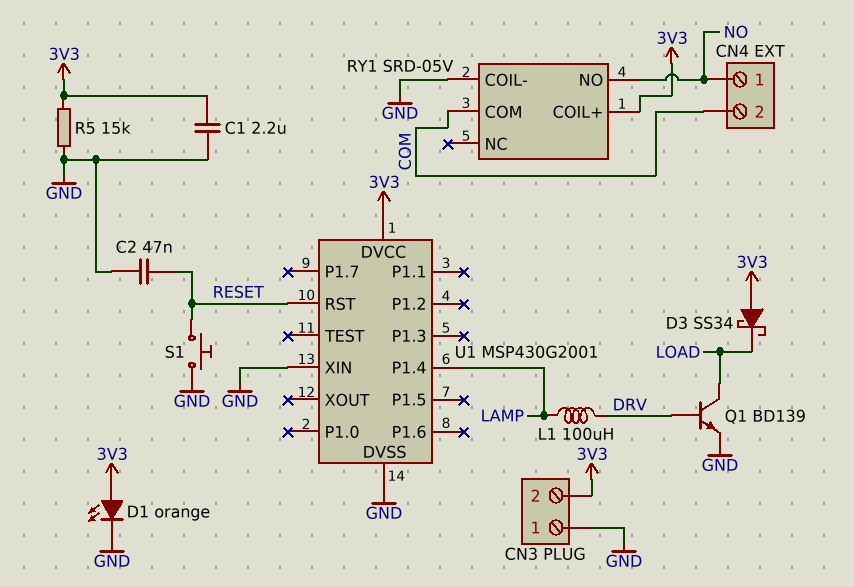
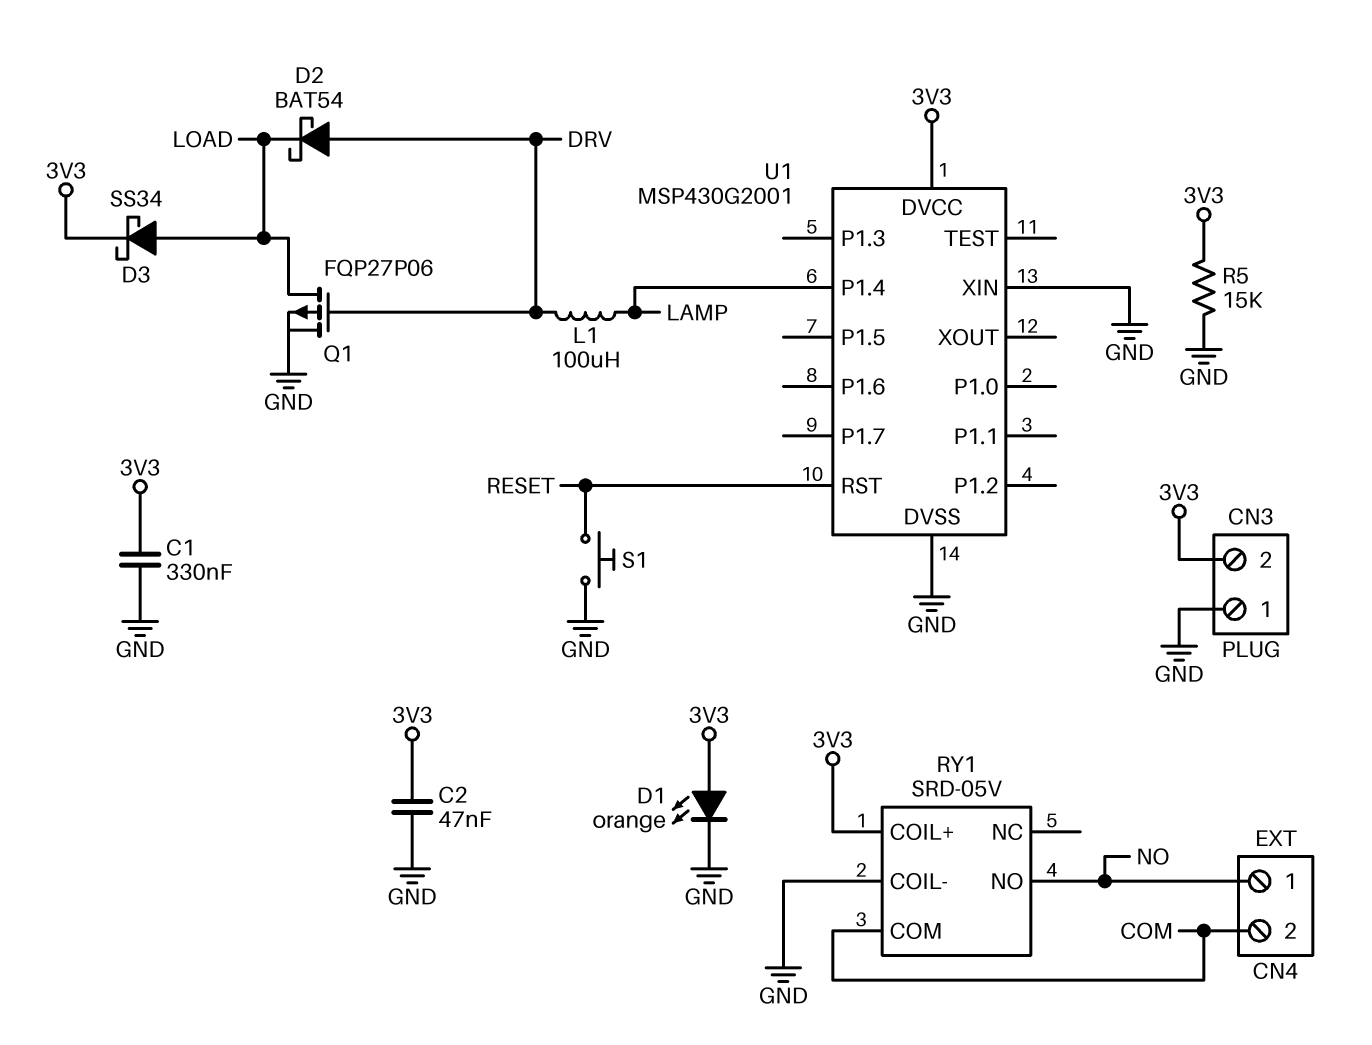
C1: 2.2uF (3V3, GND) -> 330nF (3V3, GND)
C2: 47nF (GND, RESET) -> 47nF (3V3, GND)
D2: none -> schottky BAT54 (A DRV, K LOAD)
D3: schottky SS34 (A 3V3, K LOAD) -> schottky SS34 (A LOAD, K 3V3)
Q1: NPN BD139 (B DRV, C LOAD, E GND) -> PMOS FQP27P06 (G DRV, D LOAD, S GND)

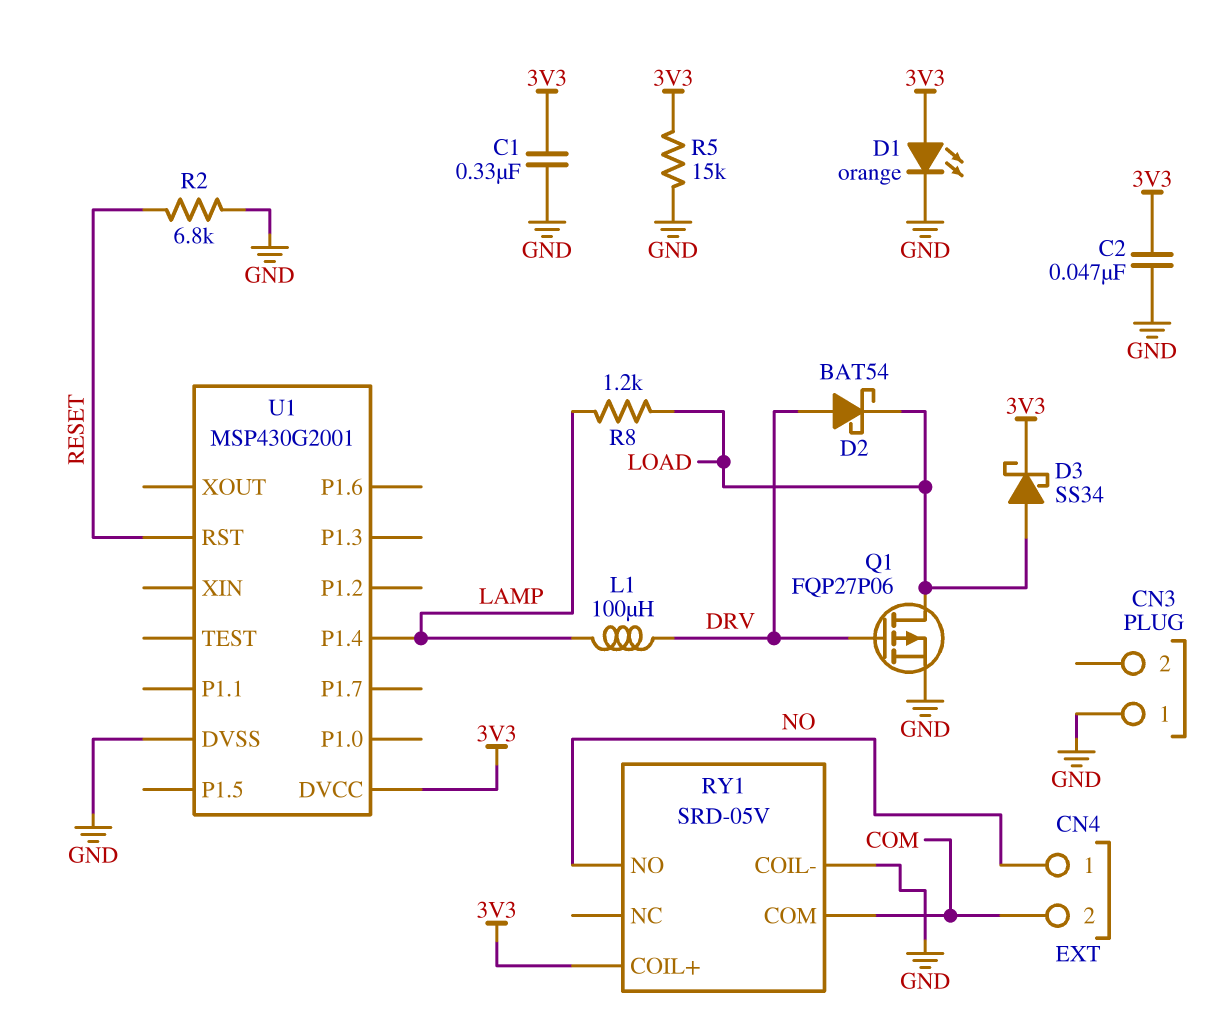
CN3 pin 2: 3V3 -> none
R2: none -> 6.8k (GND, RESET)
R8: none -> 1.2k (LAMP, LOAD)
S1: button (GND, RESET) -> none
U1 pin XIN: GND -> none

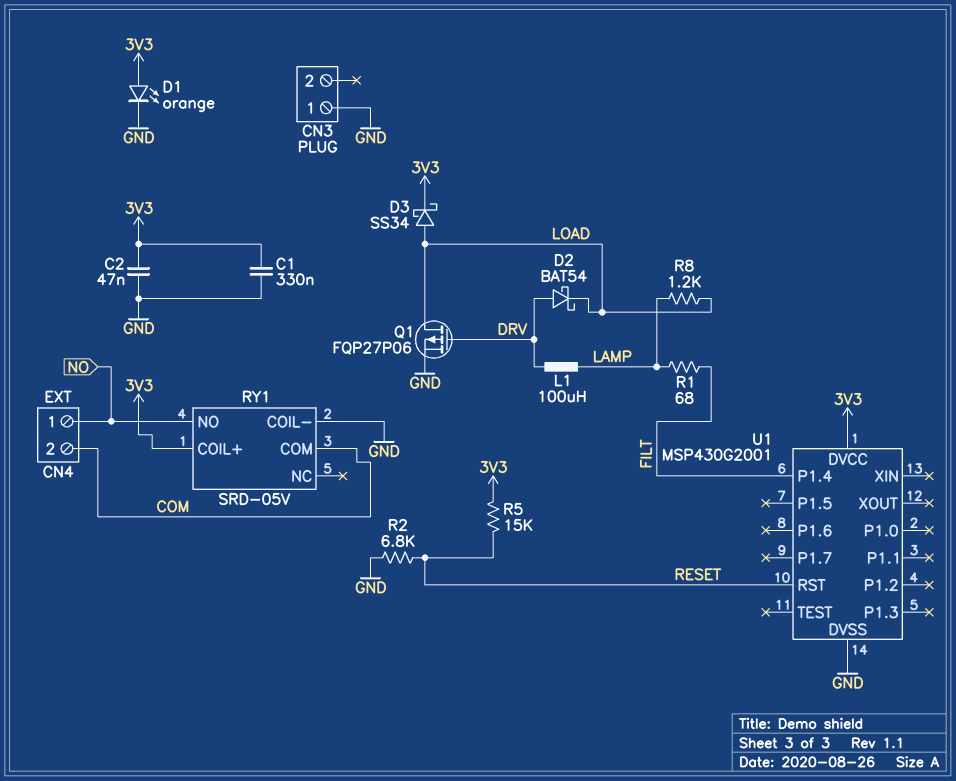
R1: none -> 68 (FILT, LAMP)
R5: 15k (3V3, GND) -> 15k (3V3, RESET)
U1 pin P1.4: LAMP -> FILT

